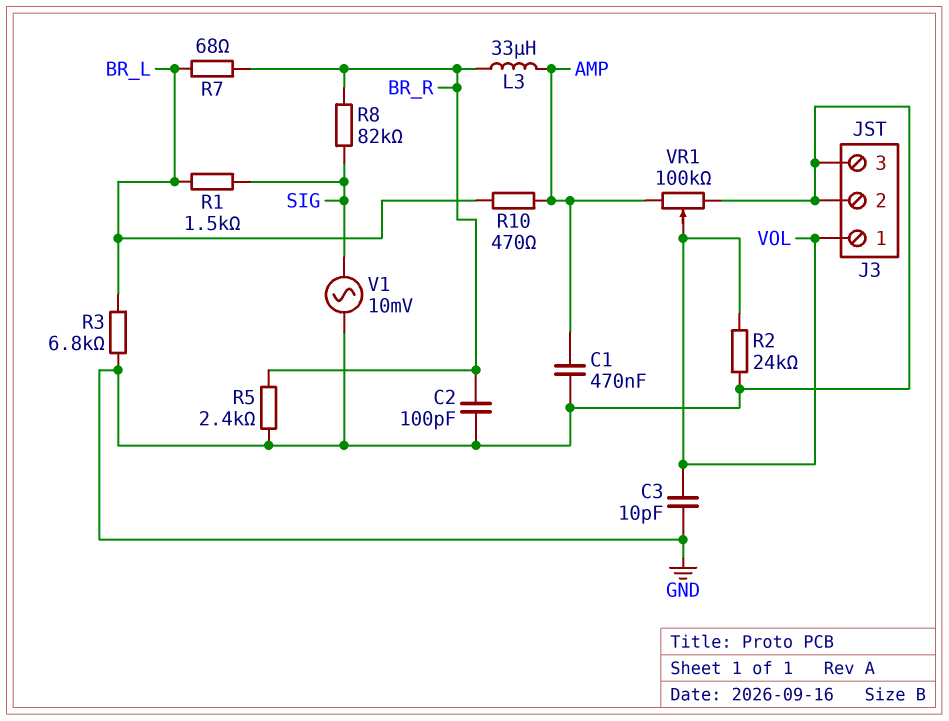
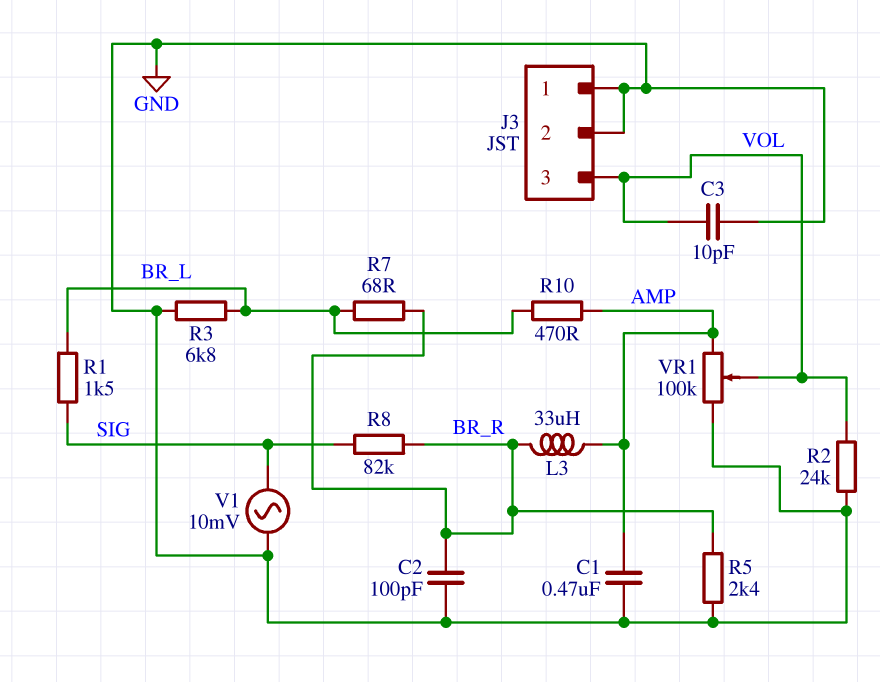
J3 pin 1: VOL -> GND
J3 pin 3: GND -> VOL

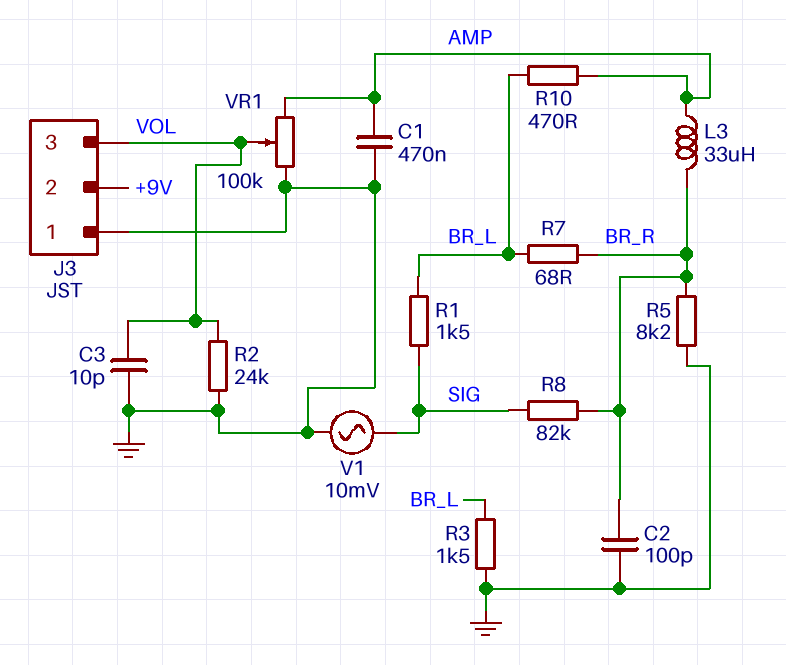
J3 pin 2: GND -> +9V
R3: 6.8k (BR_L, GND) -> 1.5k (BR_L, GND)
R5: 2.4k (BR_R, GND) -> 8.2k (BR_R, GND)

